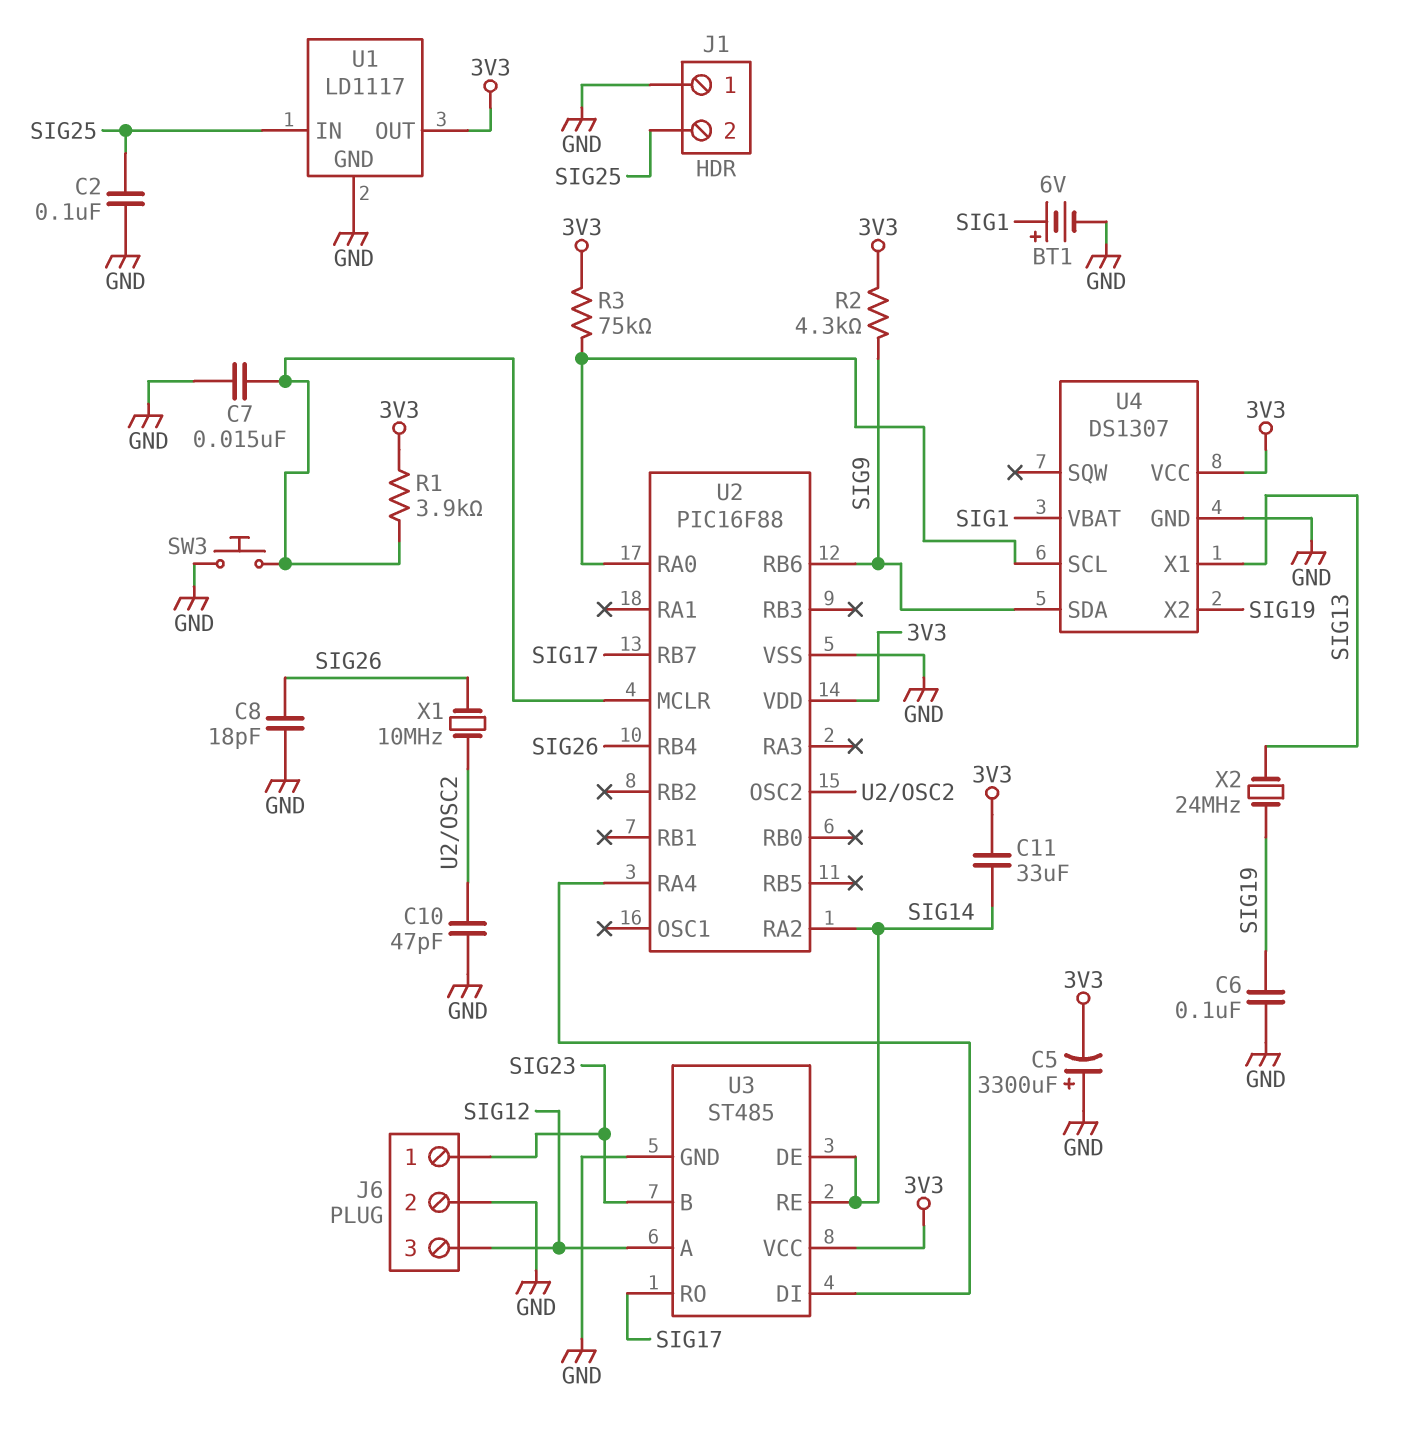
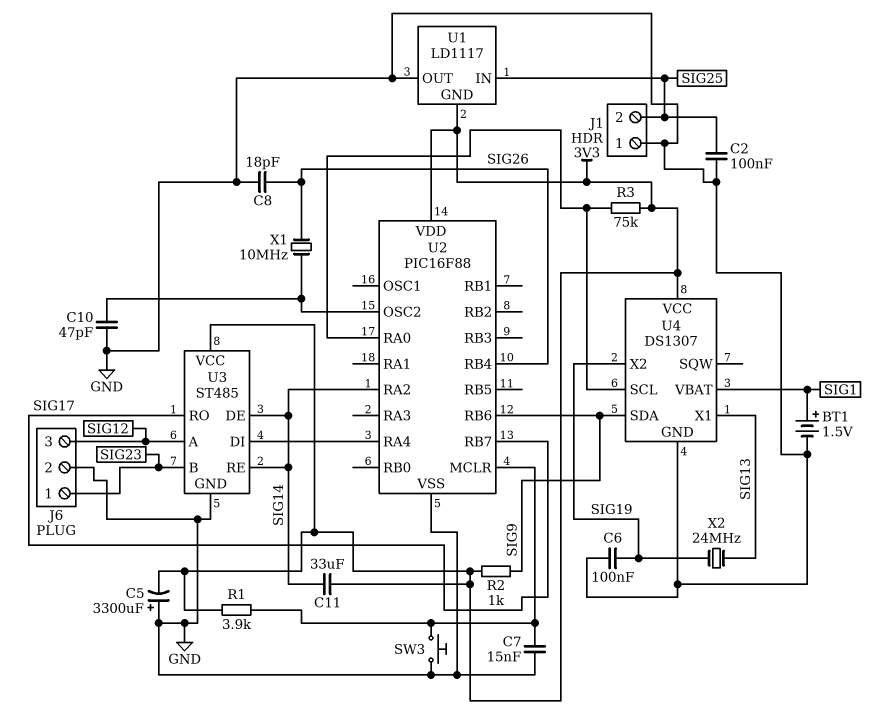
BT1: 6V (plus SIG1, minus GND) -> 1.5V (plus SIG1, minus GND)
R2: 4.3k (3V3, SIG9) -> 1k (3V3, SIG9)
U1 pin GND: GND -> 3V3
U1 pin OUT: 3V3 -> GND

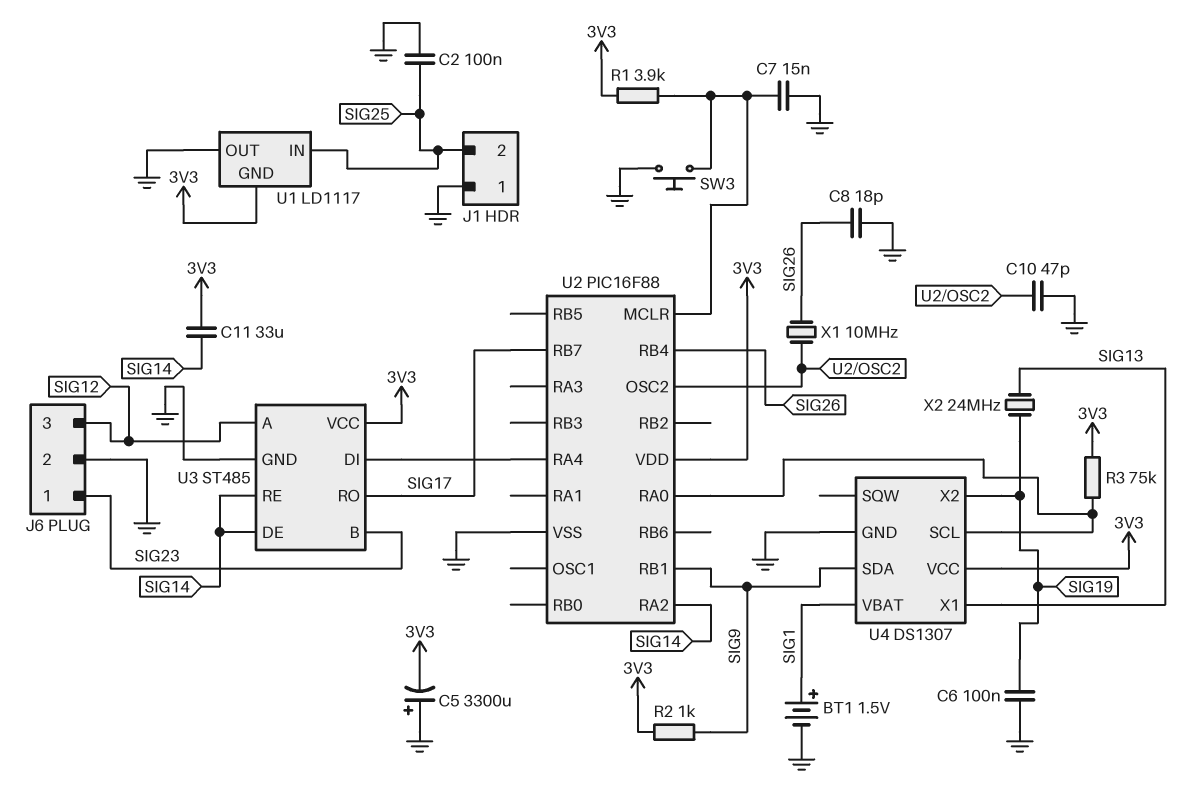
U2 pin RB1: none -> SIG9
U2 pin RB6: SIG9 -> none

